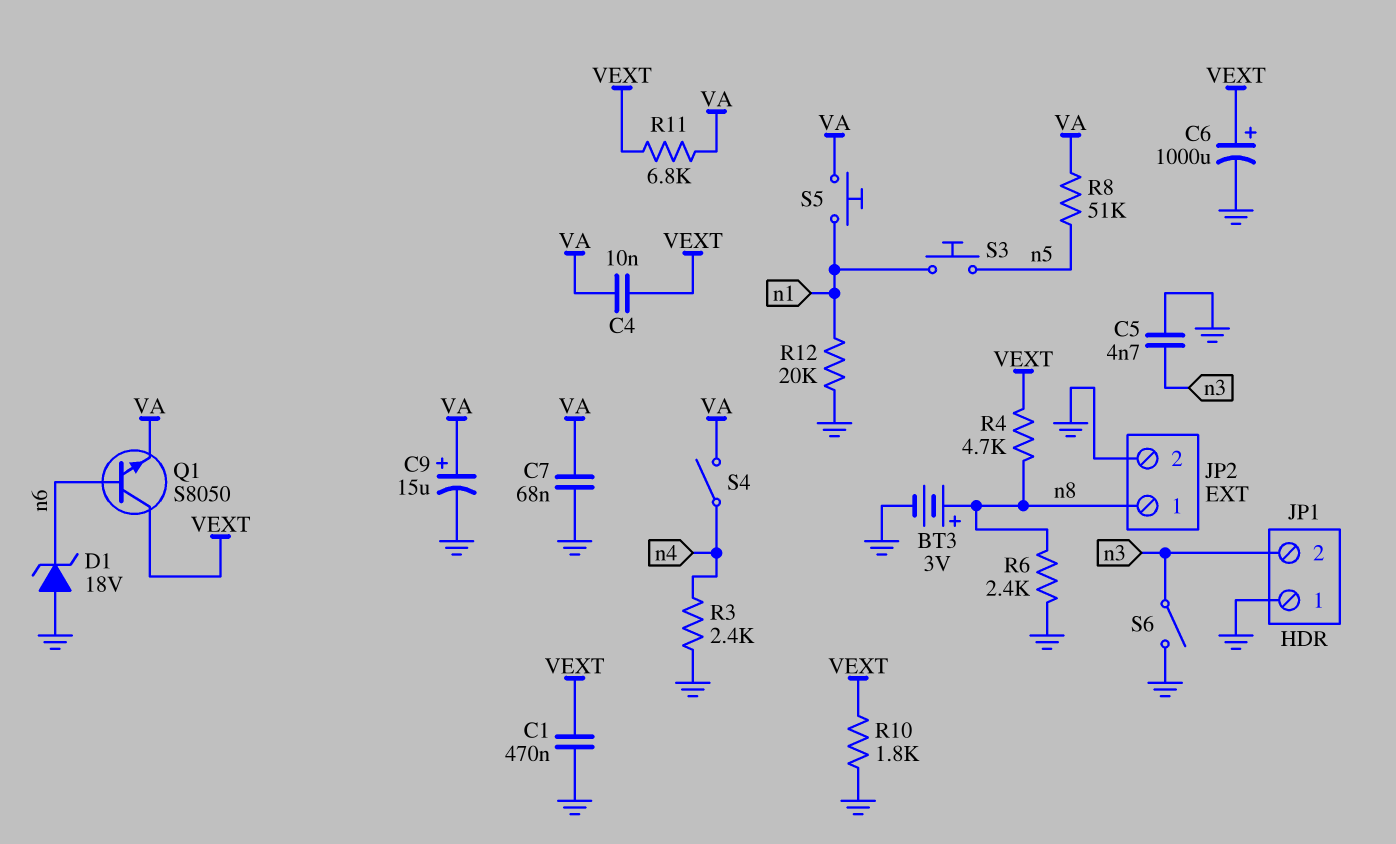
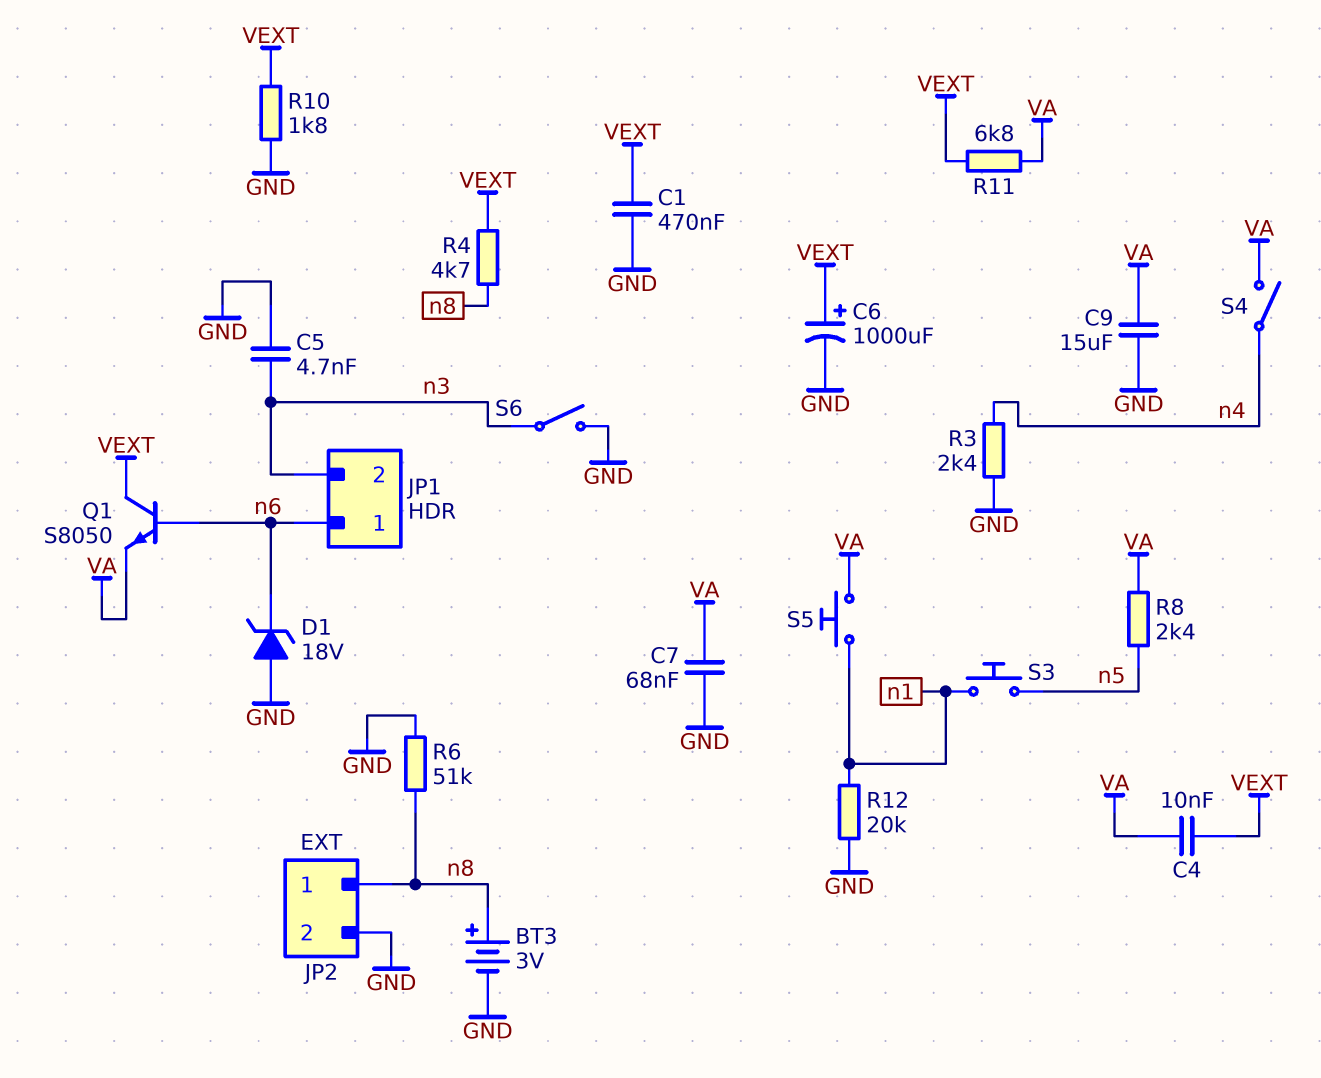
C9: 15uF (plus VA, minus GND) -> 15uF (GND, VA)
JP1 pin 1: GND -> n6
R6: 2.4k (GND, n8) -> 51k (GND, n8)
R8: 51k (VA, n5) -> 2.4k (VA, n5)

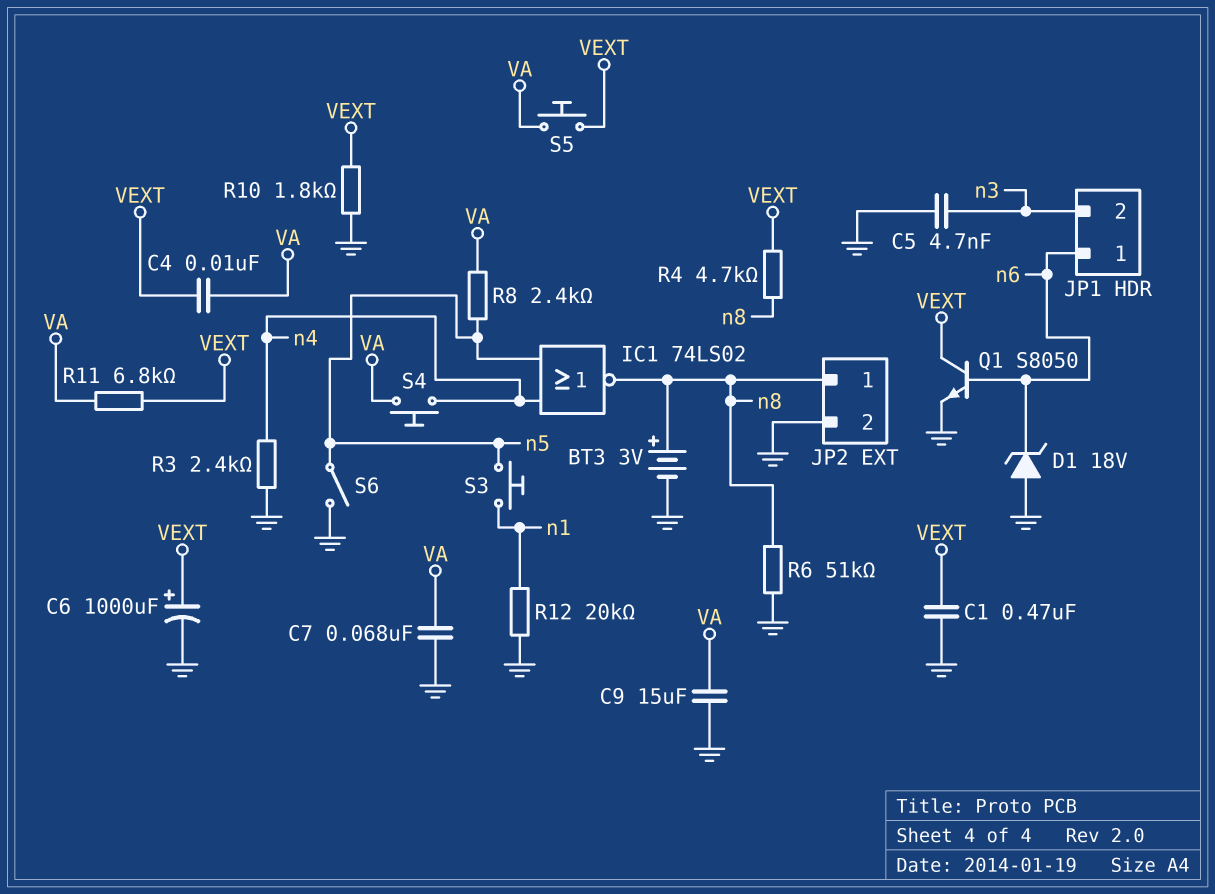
IC1: none -> NOR 74LS02 (in n4, in n5, out n8)
Q1: NPN S8050 (B n6, C VEXT, E VA) -> NPN S8050 (B n6, C VEXT, E GND)
S4: switch (VA, n4) -> button (VA, n4)
S5: button (VA, n1) -> button (VA, VEXT)
S6: switch (GND, n3) -> switch (GND, n5)

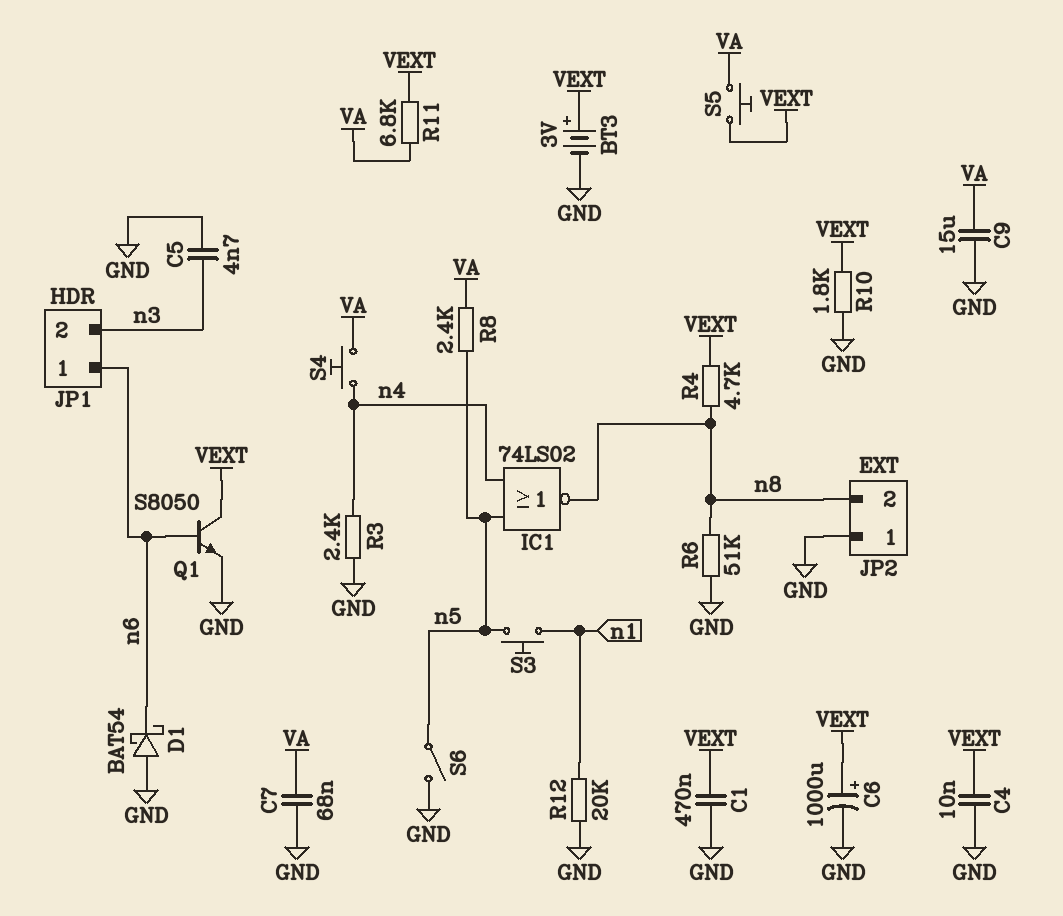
BT3: 3V (plus n8, minus GND) -> 3V (plus VEXT, minus GND)
C4: 10nF (VA, VEXT) -> 10nF (GND, VEXT)
D1: zener 18V (A GND, K n6) -> schottky BAT54 (A GND, K n6)
JP2 pin 1: n8 -> GND
JP2 pin 2: GND -> n8

